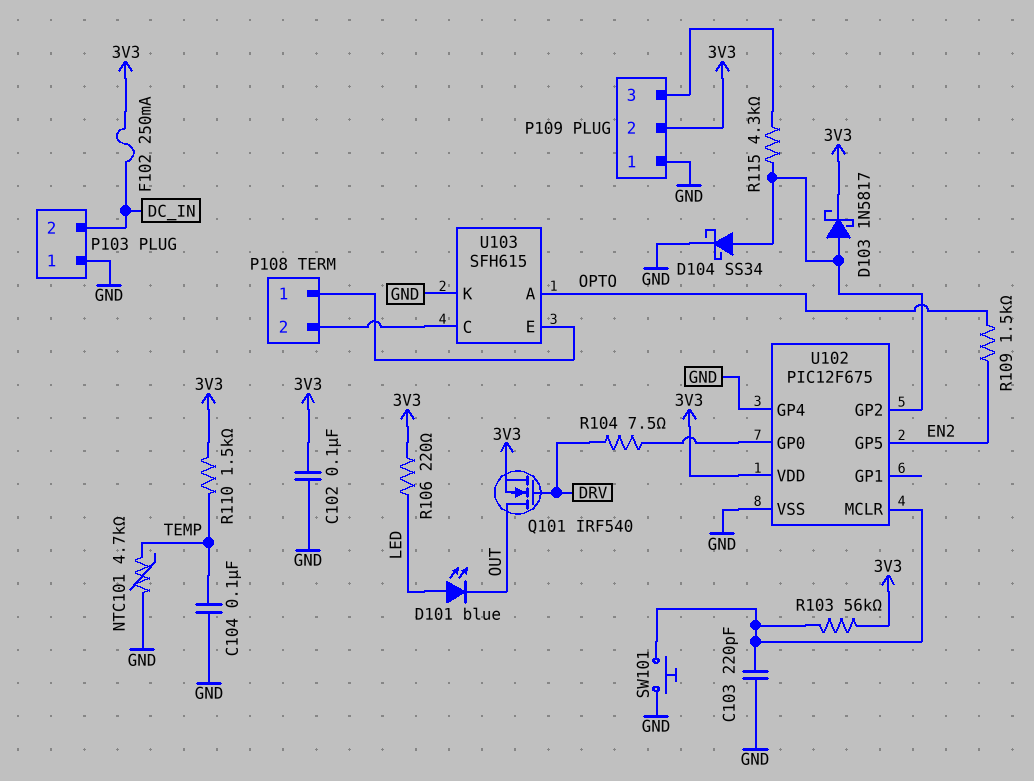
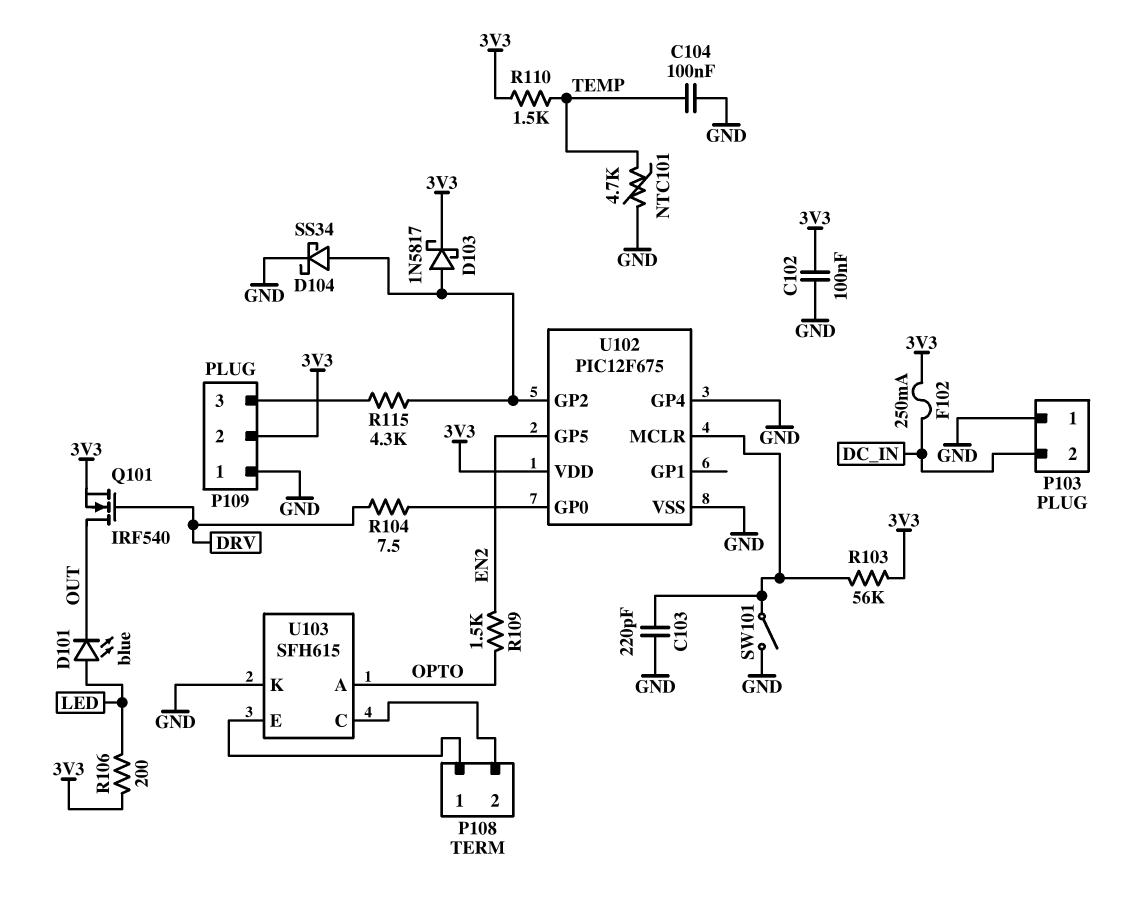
R106: 220 (3V3, LED) -> 200 (3V3, LED)
SW101: button (GND, U102/MCLR) -> switch (GND, U102/MCLR)

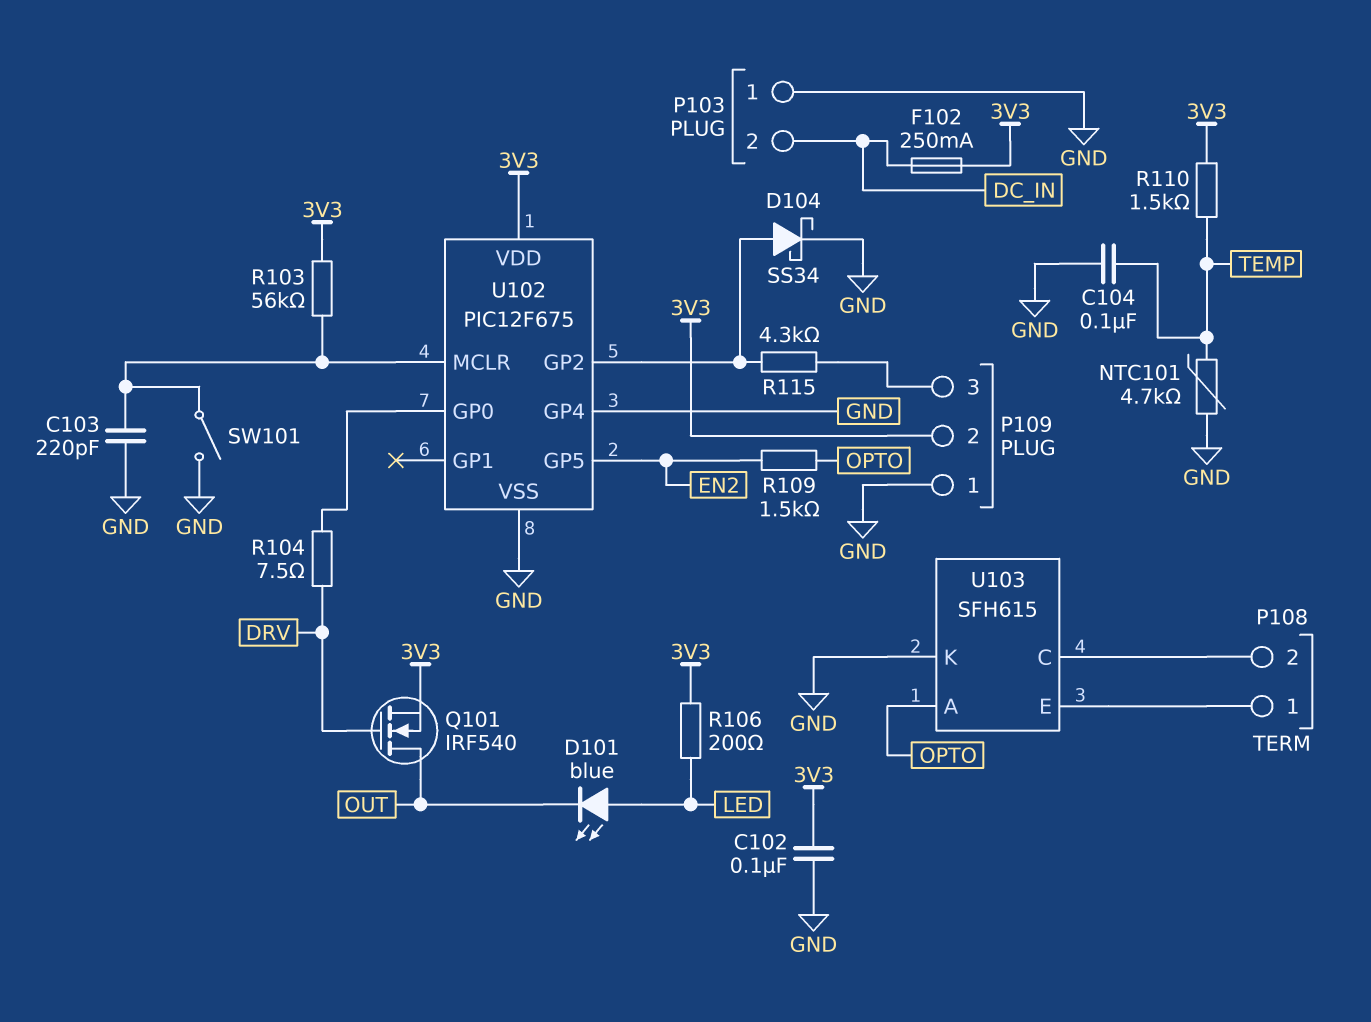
D103: schottky 1N5817 (A U102/GP2, K 3V3) -> none

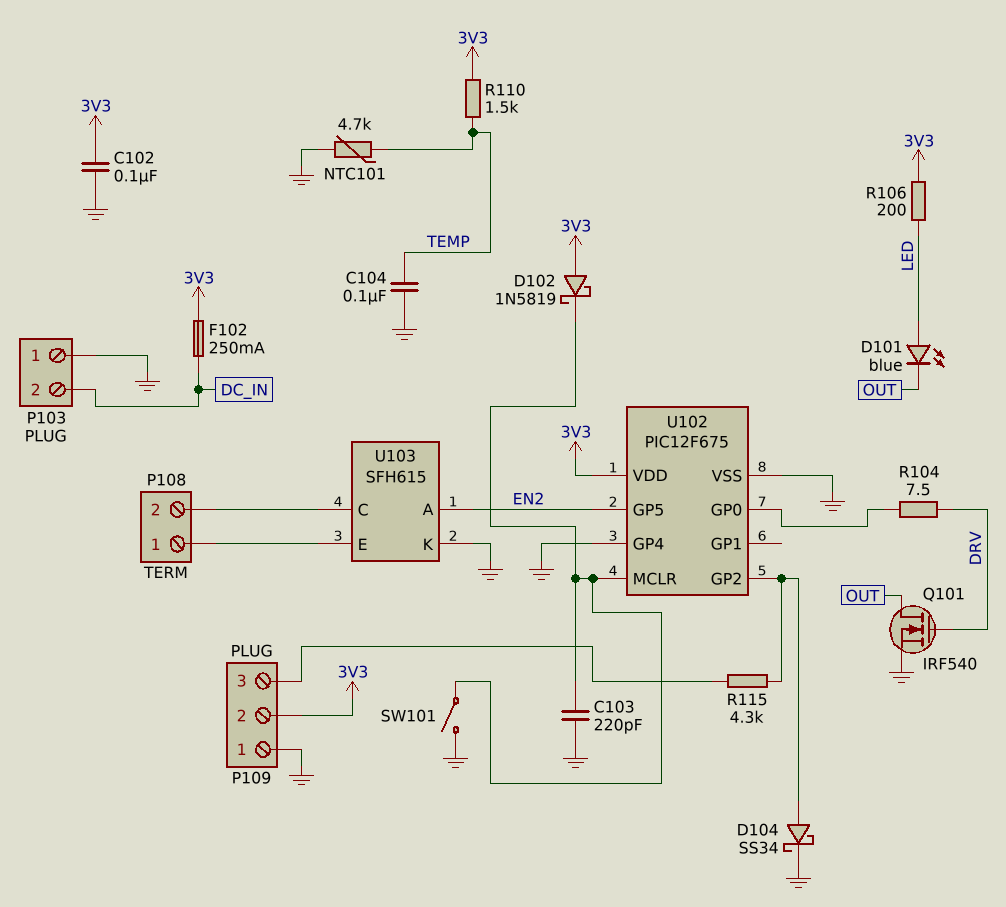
D102: none -> schottky 1N5819 (A 3V3, K U102/MCLR)
Q101: NMOS IRF540 (G DRV, D OUT, S 3V3) -> NMOS IRF540 (G DRV, D OUT, S GND)
R103: 56k (3V3, U102/MCLR) -> none
R109: 1.5k (EN2, OPTO) -> none
U103 pin A: OPTO -> EN2

